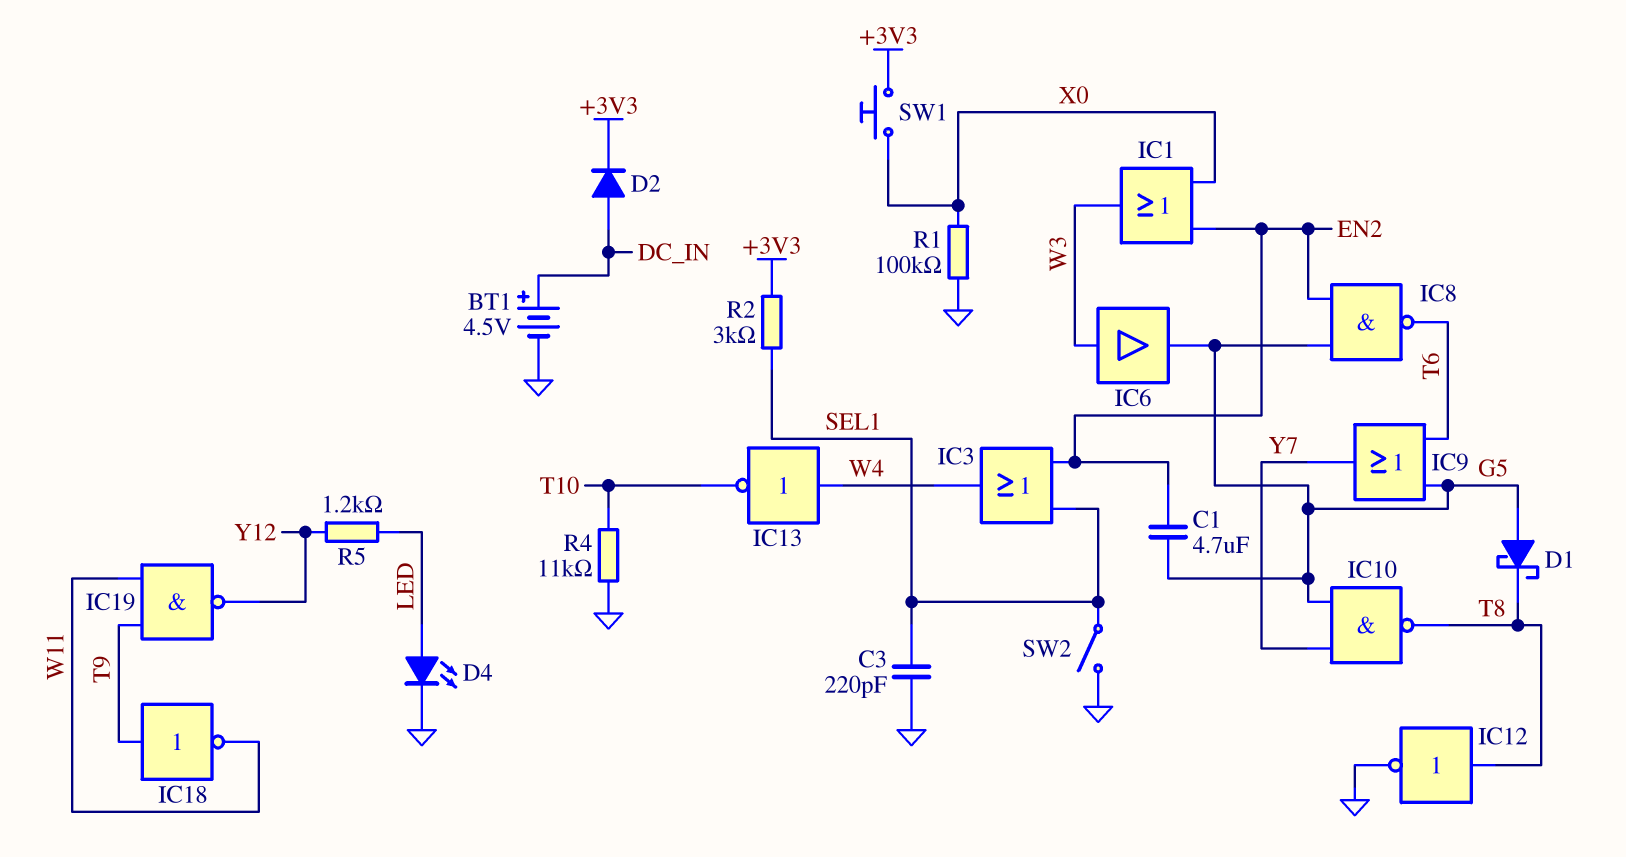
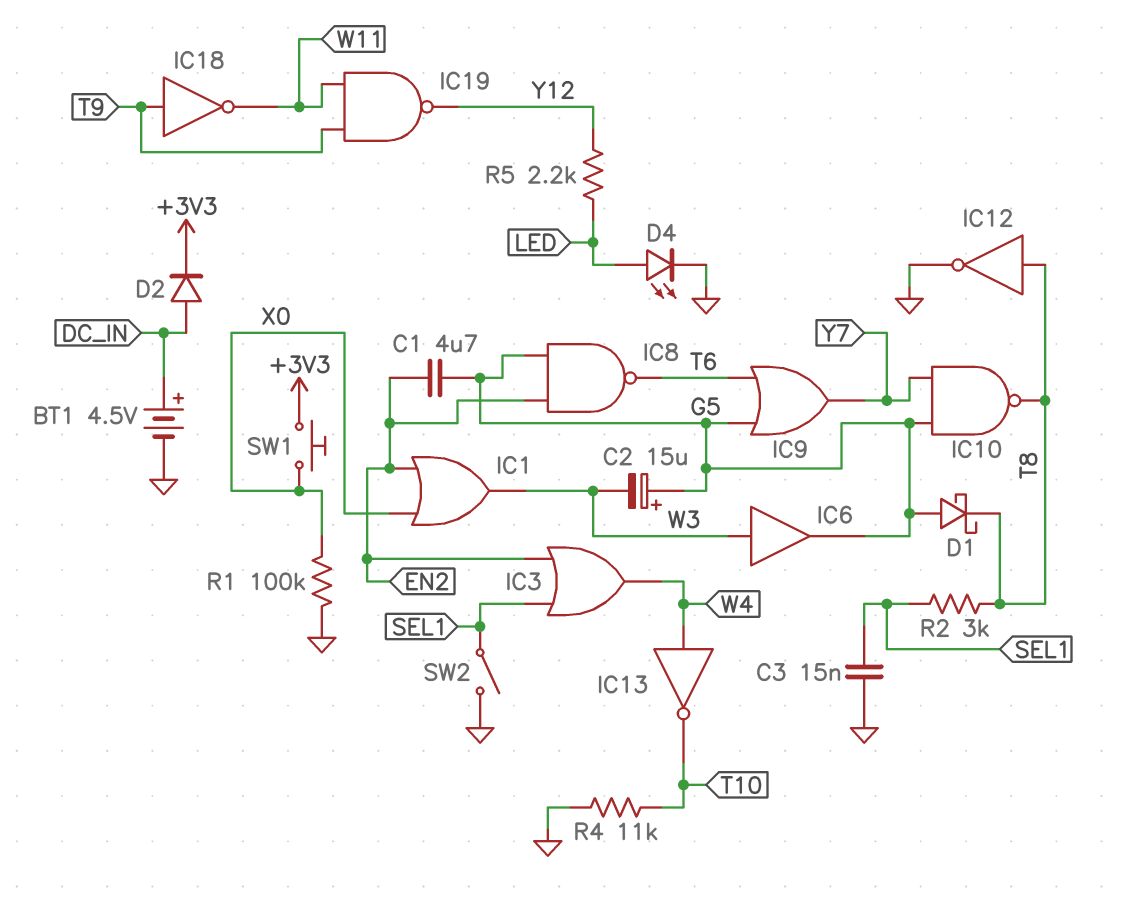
C2: none -> 15uF (plus G5, minus W3)
C3: 220pF (GND, SEL1) -> 15nF (GND, SEL1)
R2: 3k (+3V3, SEL1) -> 3k (SEL1, T8)
R5: 1.2k (LED, Y12) -> 2.2k (LED, Y12)

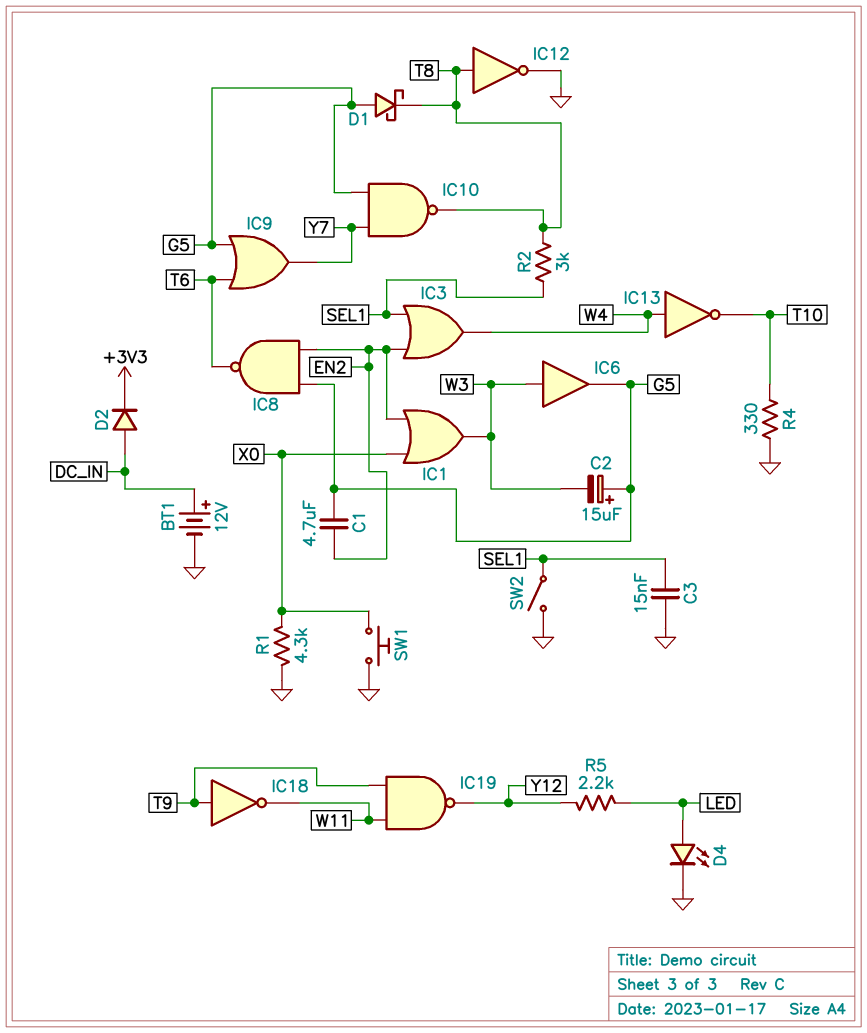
BT1: 4.5V (plus DC_IN, minus GND) -> 12V (plus DC_IN, minus GND)
R1: 100k (GND, X0) -> 4.3k (GND, X0)
R4: 11k (GND, T10) -> 330 (GND, T10)
SW1: button (+3V3, X0) -> button (GND, X0)

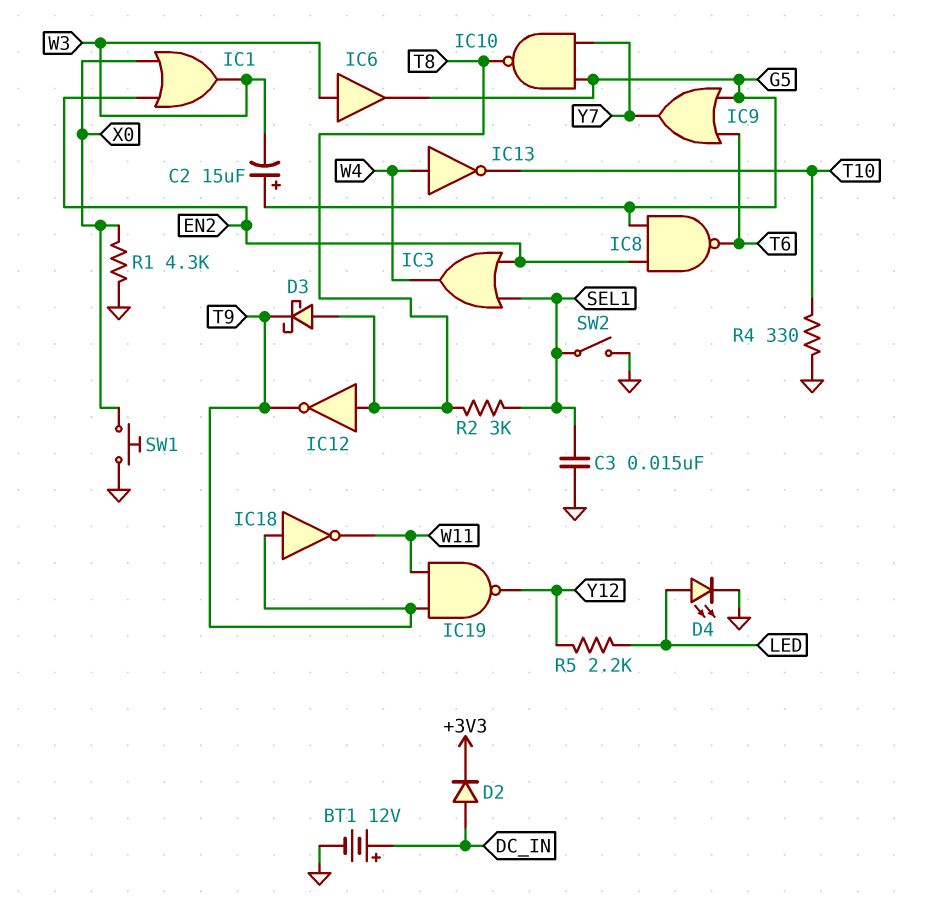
C1: 4.7uF (EN2, G5) -> none
D1: schottky (A G5, K T8) -> none
D3: none -> schottky (A T8, K T9)
IC12: NOT (in T8, out GND) -> NOT (in T8, out T9)

